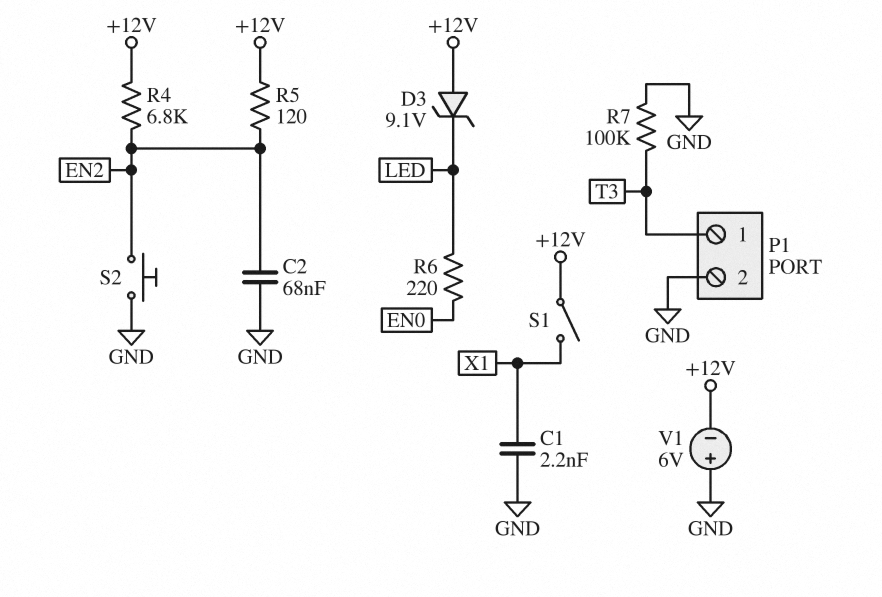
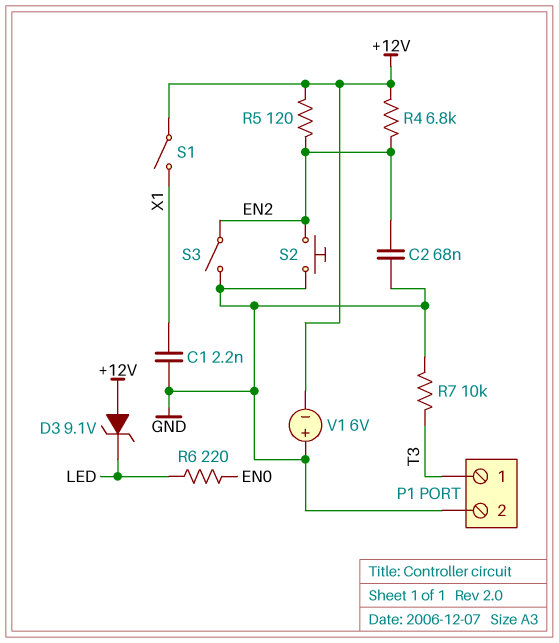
R7: 100k (GND, T3) -> 10k (GND, T3)
S3: none -> switch (EN2, GND)

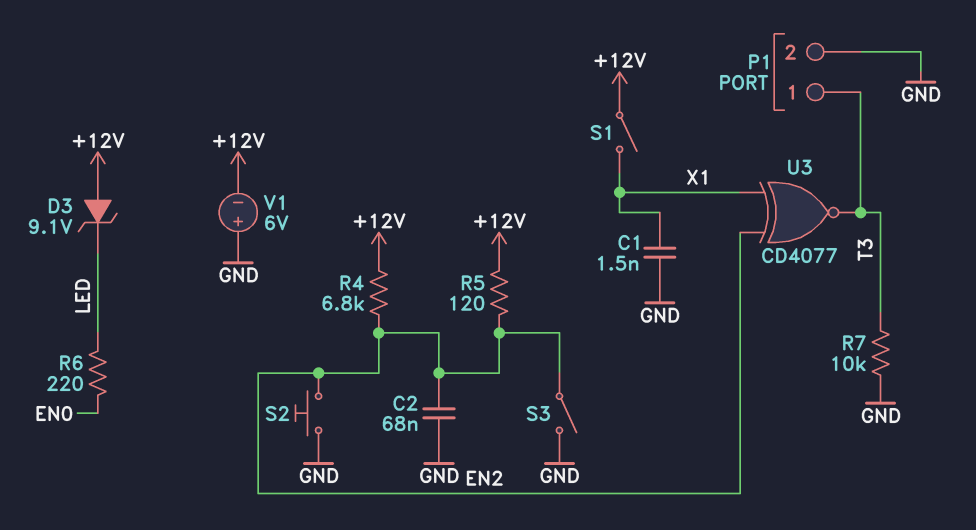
C1: 2.2nF (GND, X1) -> 1.5nF (GND, X1)
U3: none -> XNOR CD4077 (in EN2, in X1, out T3)

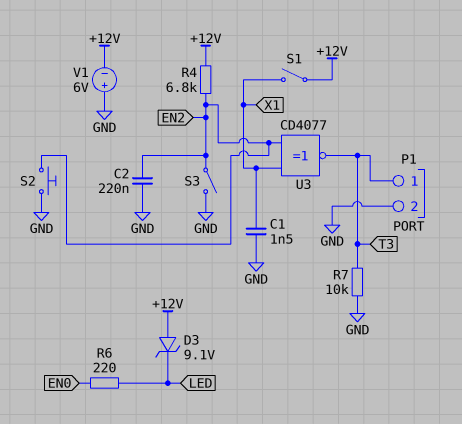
C2: 68nF (EN2, GND) -> 220nF (EN2, GND)
R5: 120 (+12V, EN2) -> none

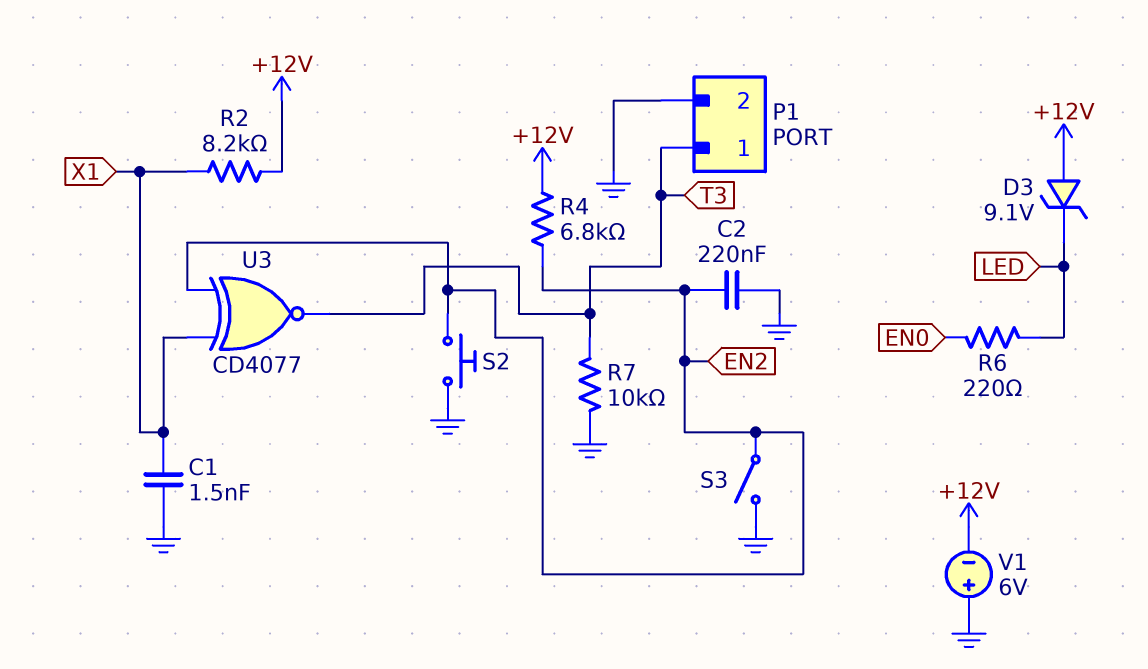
R2: none -> 8.2k (+12V, X1)
S1: switch (+12V, X1) -> none

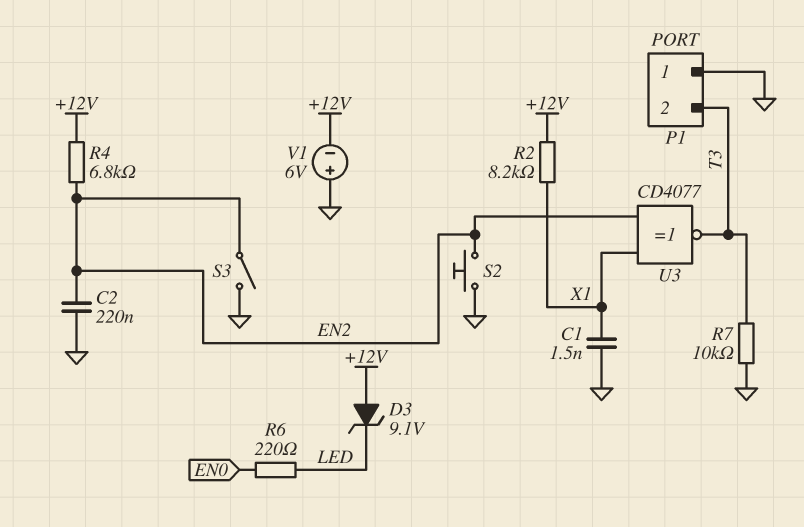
P1 pin 1: T3 -> GND
P1 pin 2: GND -> T3

